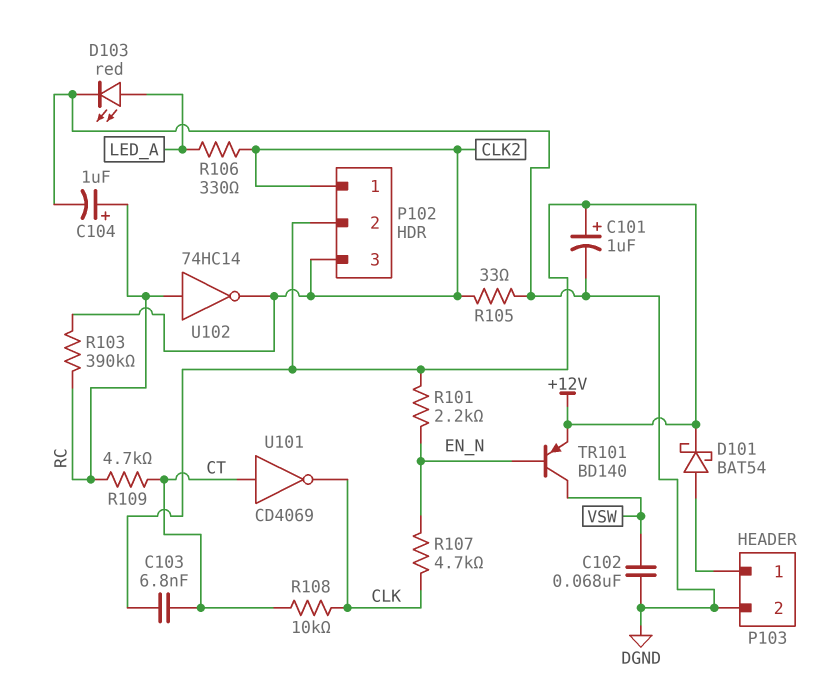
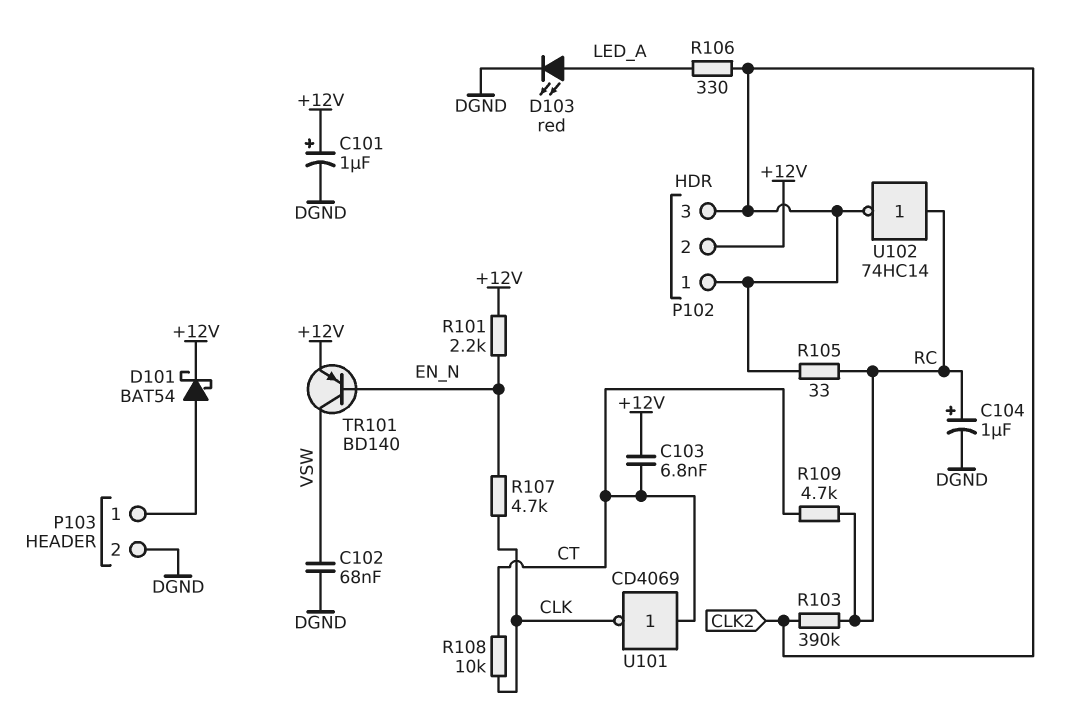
R105: 33 (CLK2, DGND) -> 33 (CLK2, RC)

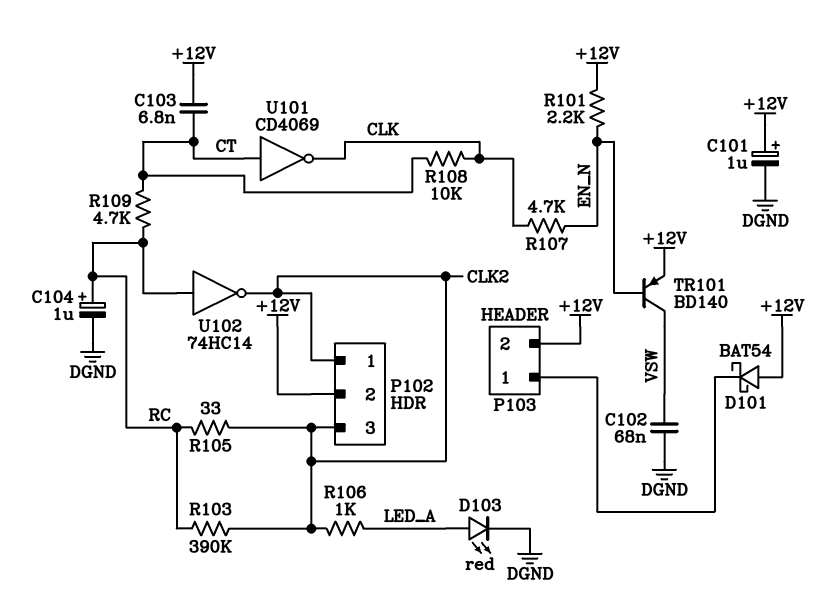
D101: schottky BAT54 (A P103/1, K +12V) -> schottky BAT54 (A +12V, K P103/1)
P103 pin 2: DGND -> +12V
R106: 330 (CLK2, LED_A) -> 1k (CLK2, LED_A)

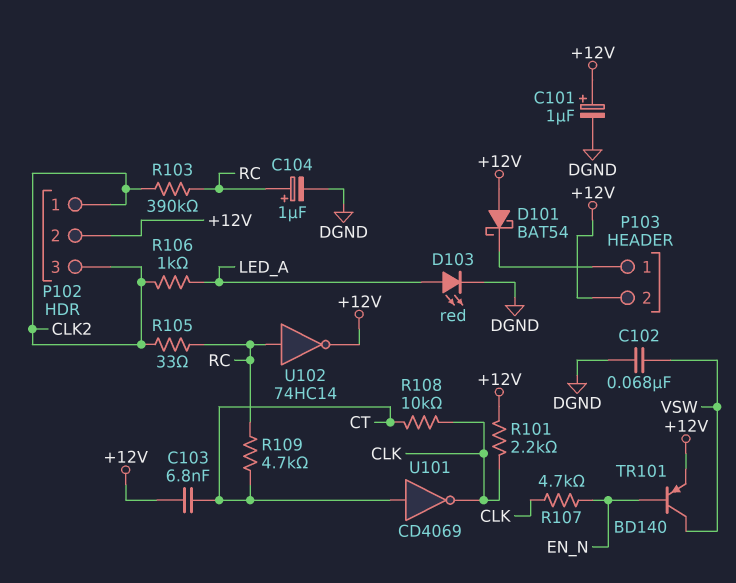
R101: 2.2k (+12V, EN_N) -> 2.2k (+12V, CLK)
U102: NOT 74HC14 (in RC, out CLK2) -> NOT 74HC14 (in RC, out +12V)

